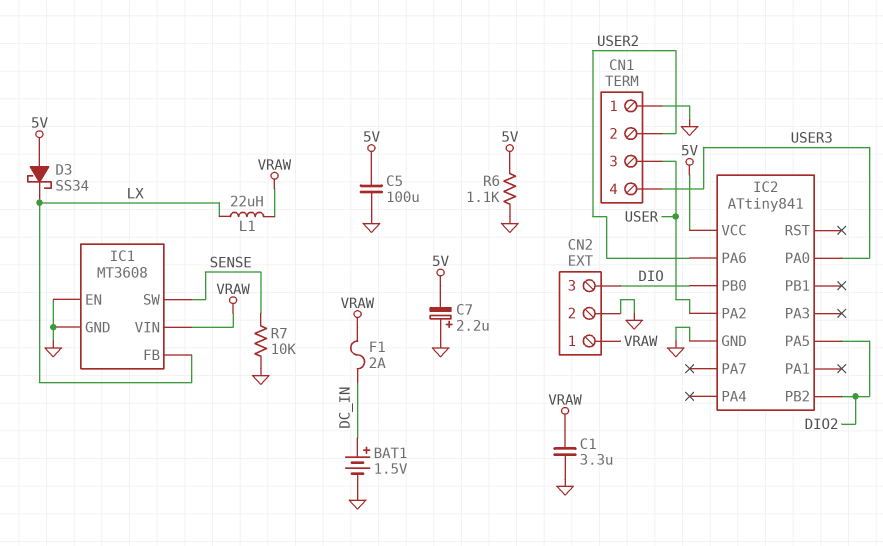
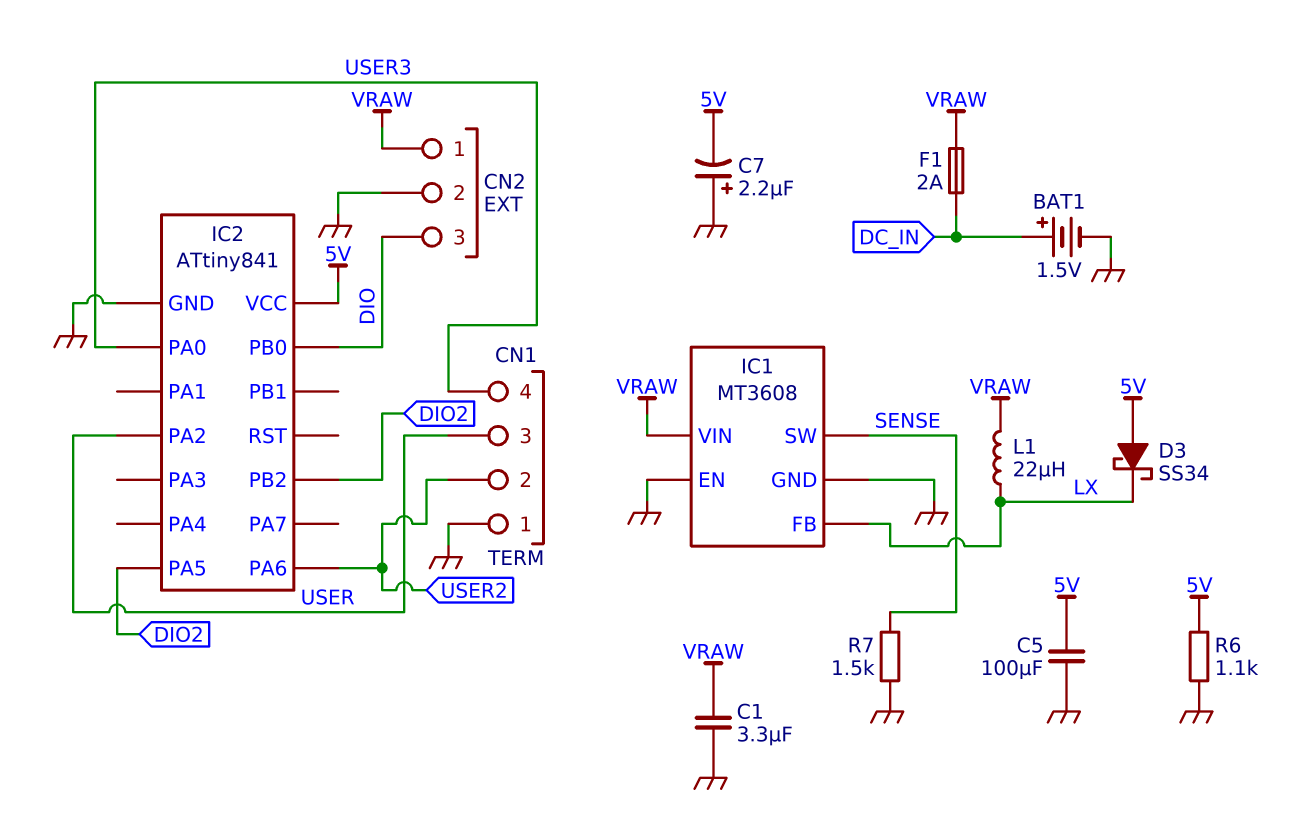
R7: 10k (GND, SENSE) -> 1.5k (GND, SENSE)

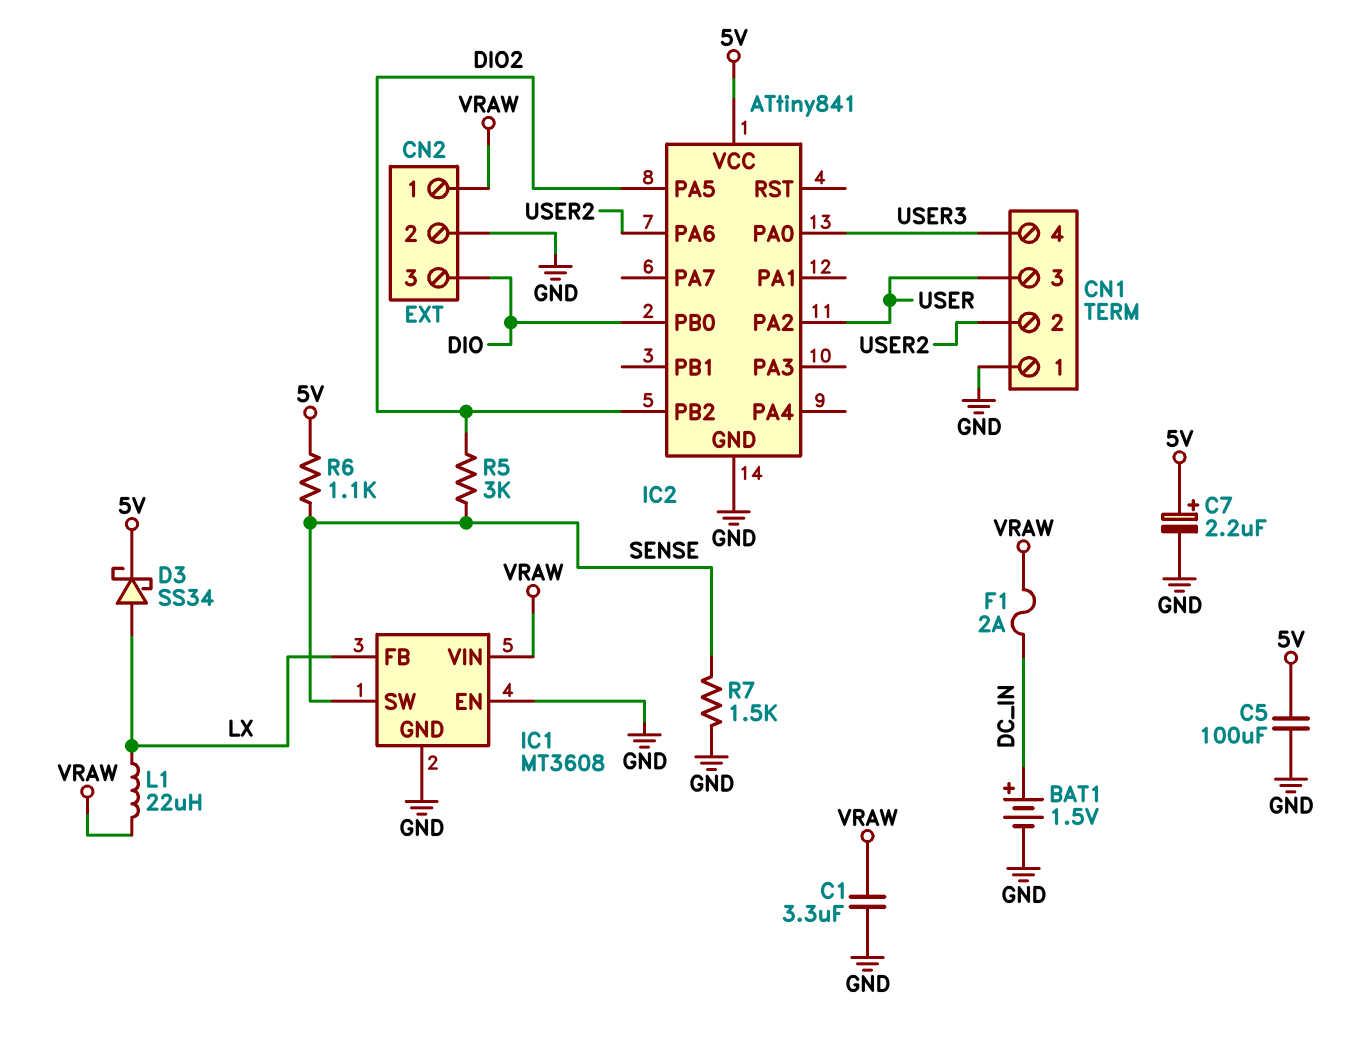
C7: 2.2uF (plus GND, minus 5V) -> 2.2uF (plus 5V, minus GND)
D3: schottky SS34 (A 5V, K LX) -> schottky SS34 (A LX, K 5V)
R5: none -> 3k (DIO2, SENSE)
R6: 1.1k (5V, GND) -> 1.1k (5V, SENSE)

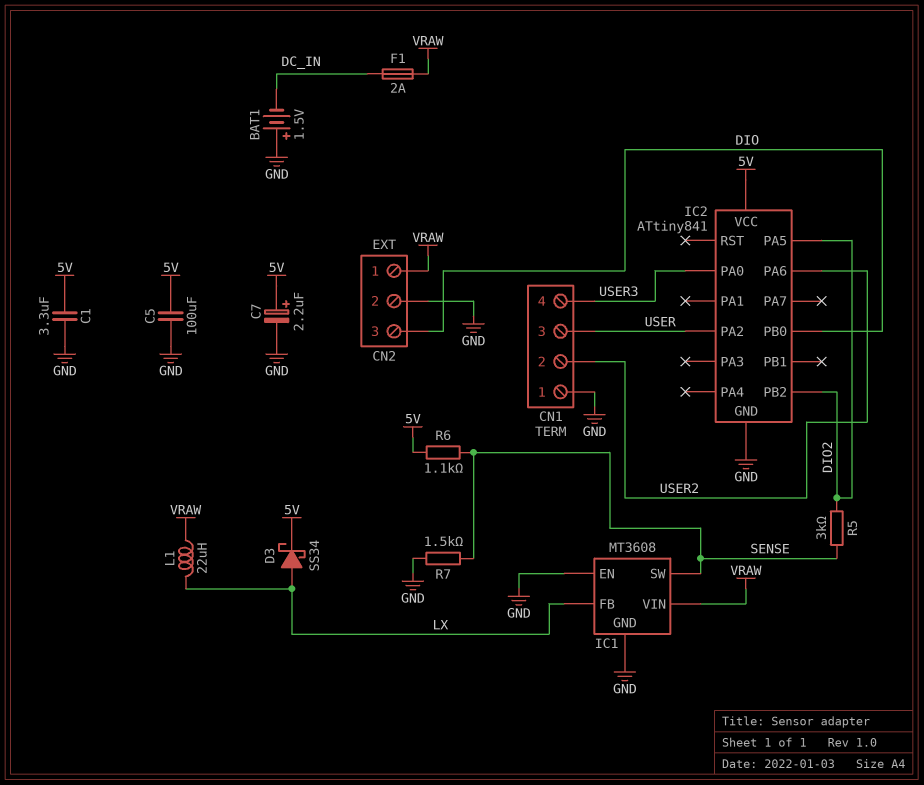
BAT1: 1.5V (plus DC_IN, minus GND) -> 1.5V (plus GND, minus DC_IN)
C1: 3.3uF (GND, VRAW) -> 3.3uF (5V, GND)

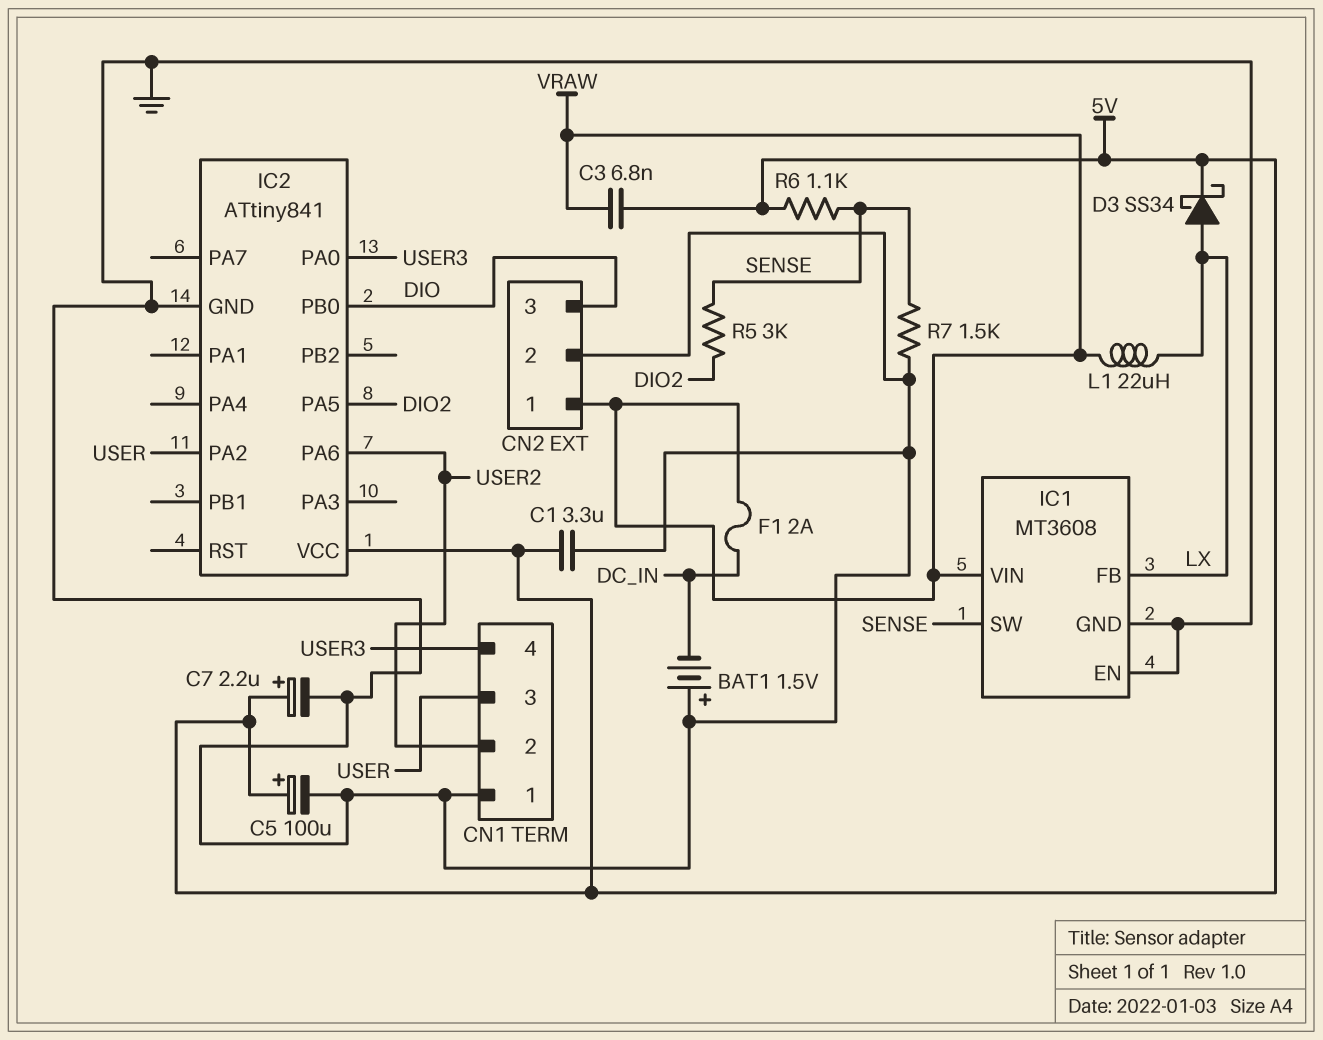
C3: none -> 6.8nF (5V, VRAW)
C5: 100uF (5V, GND) -> 100uF (plus 5V, minus GND)
IC2 pin PB2: DIO2 -> none

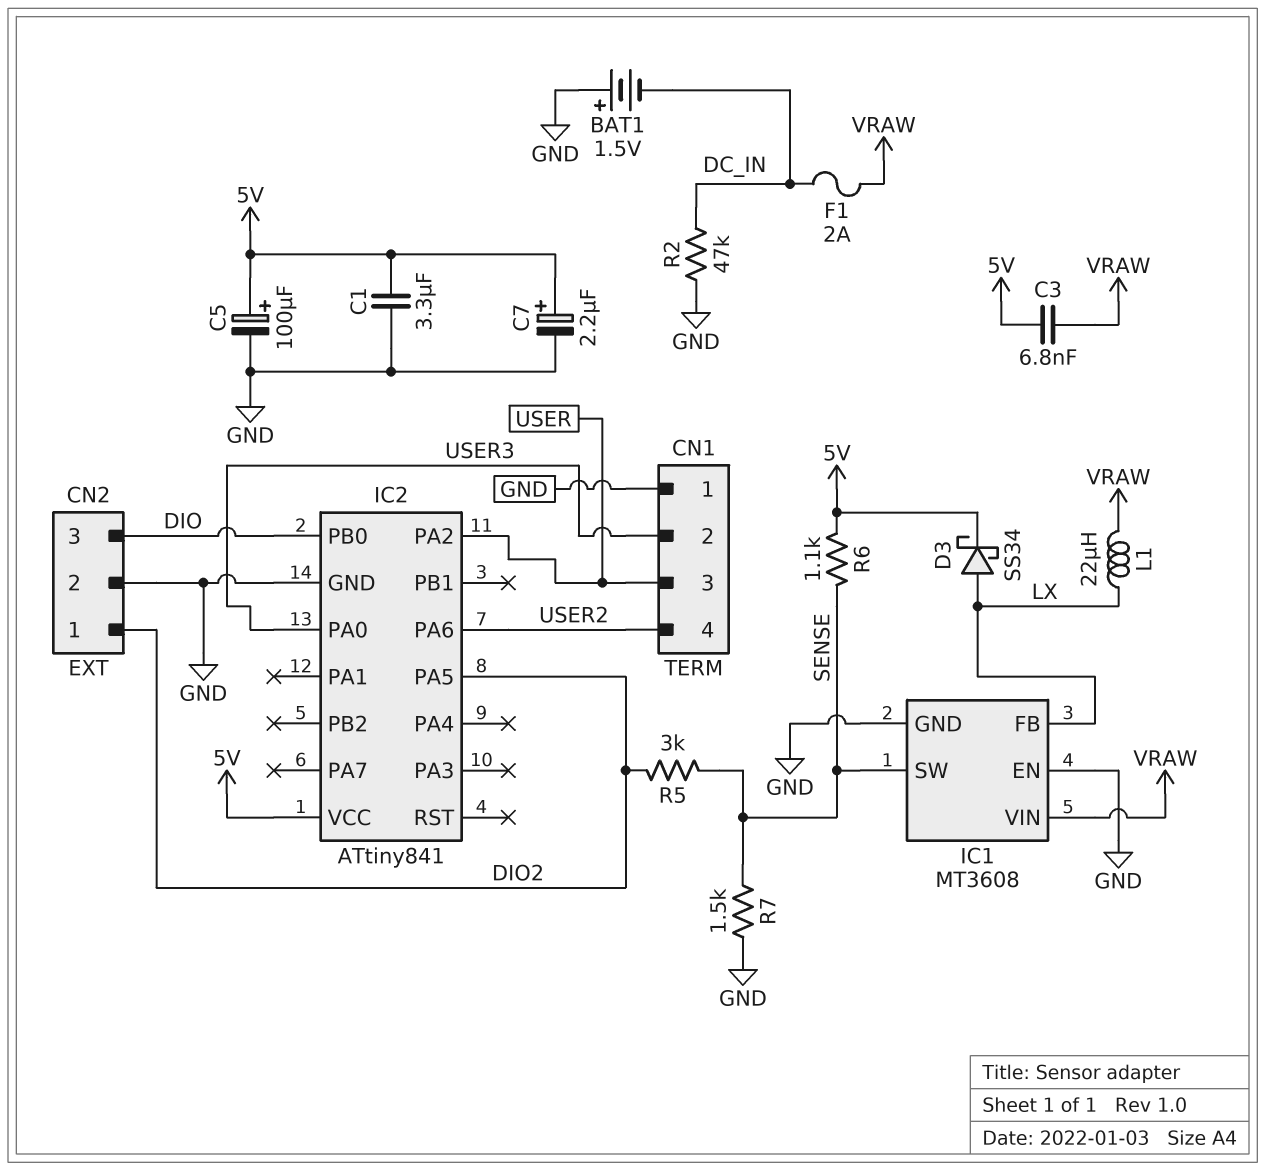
CN1 pin 2: USER2 -> USER3
CN1 pin 4: USER3 -> USER2
CN2 pin 1: VRAW -> DIO2
R2: none -> 47k (DC_IN, GND)

